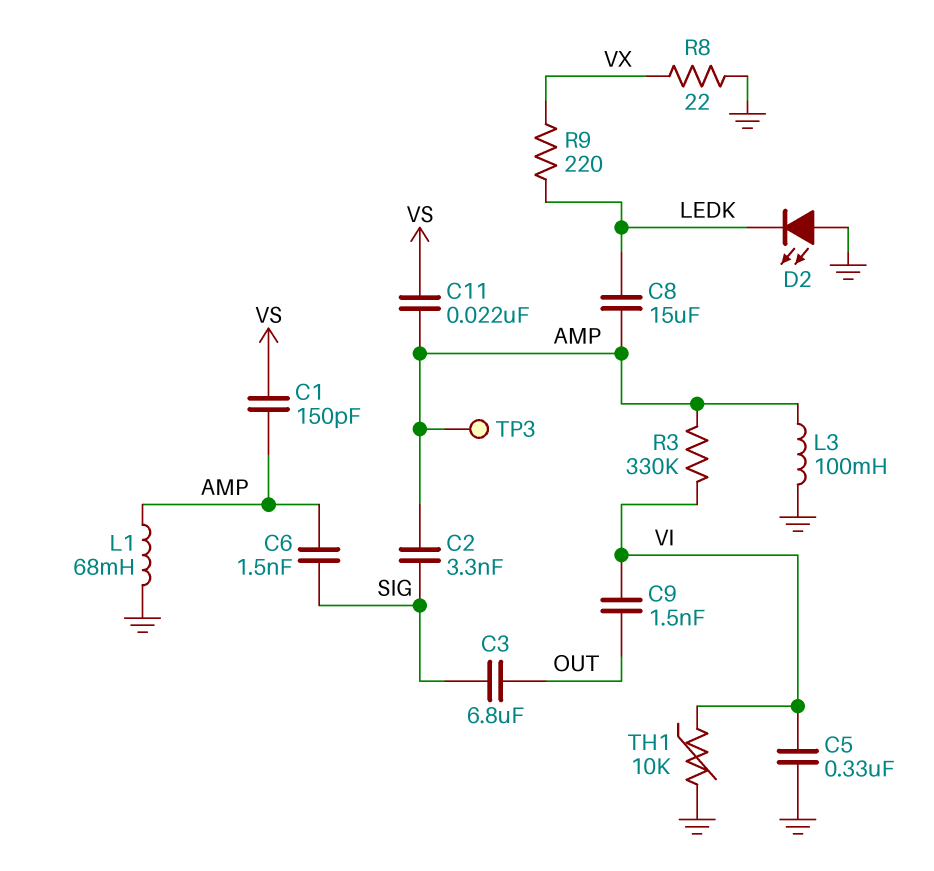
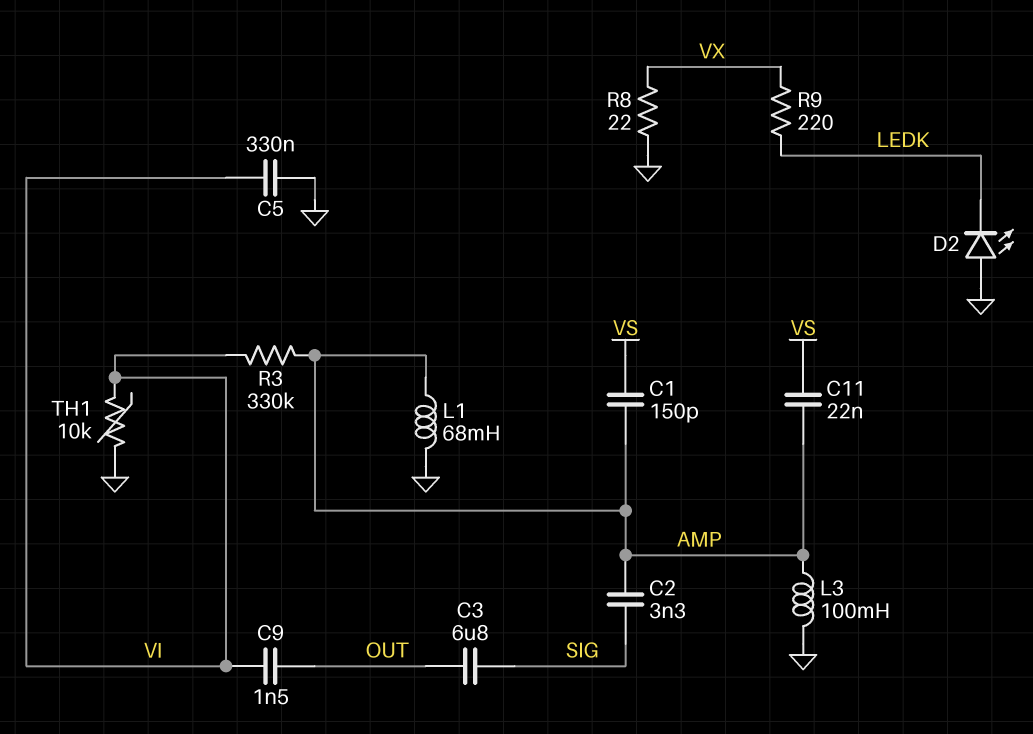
C6: 1.5nF (AMP, SIG) -> none
C8: 15uF (AMP, LEDK) -> none
TP3: test point (AMP) -> none

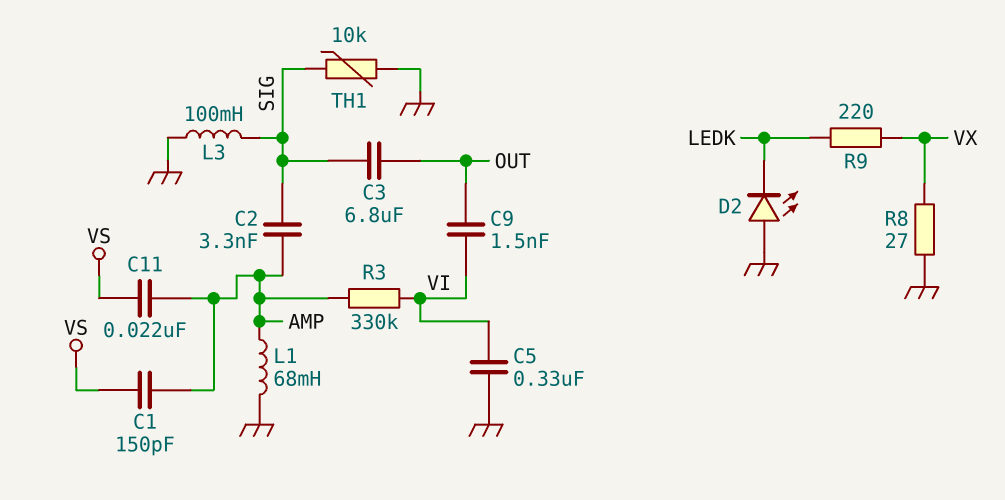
L3: 100mH (AMP, GND) -> 100mH (GND, SIG)
R8: 22 (GND, VX) -> 27 (GND, VX)
TH1: 10k (GND, VI) -> 10k (GND, SIG)

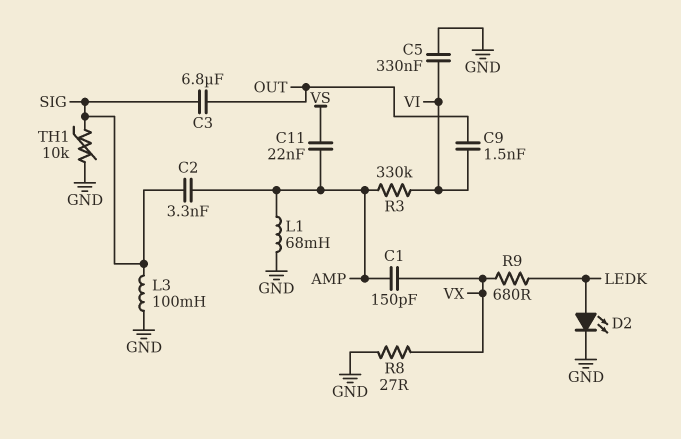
C1: 150pF (AMP, VS) -> 150pF (AMP, VX)
D2: LED (A GND, K LEDK) -> LED (A LEDK, K GND)
R9: 220 (LEDK, VX) -> 680 (LEDK, VX)

